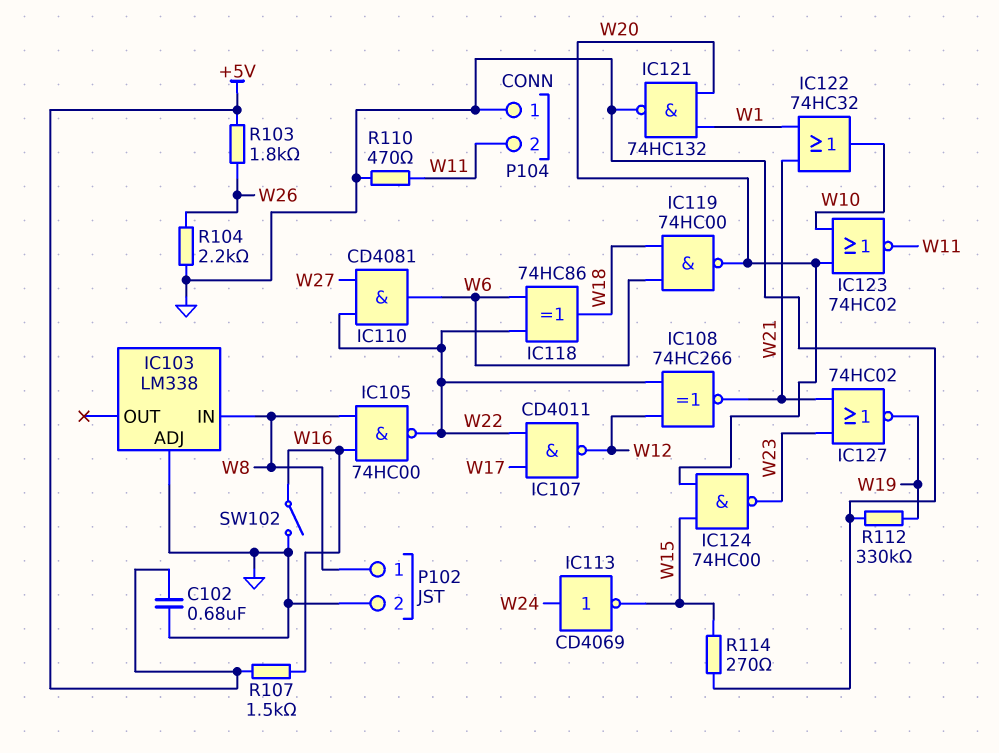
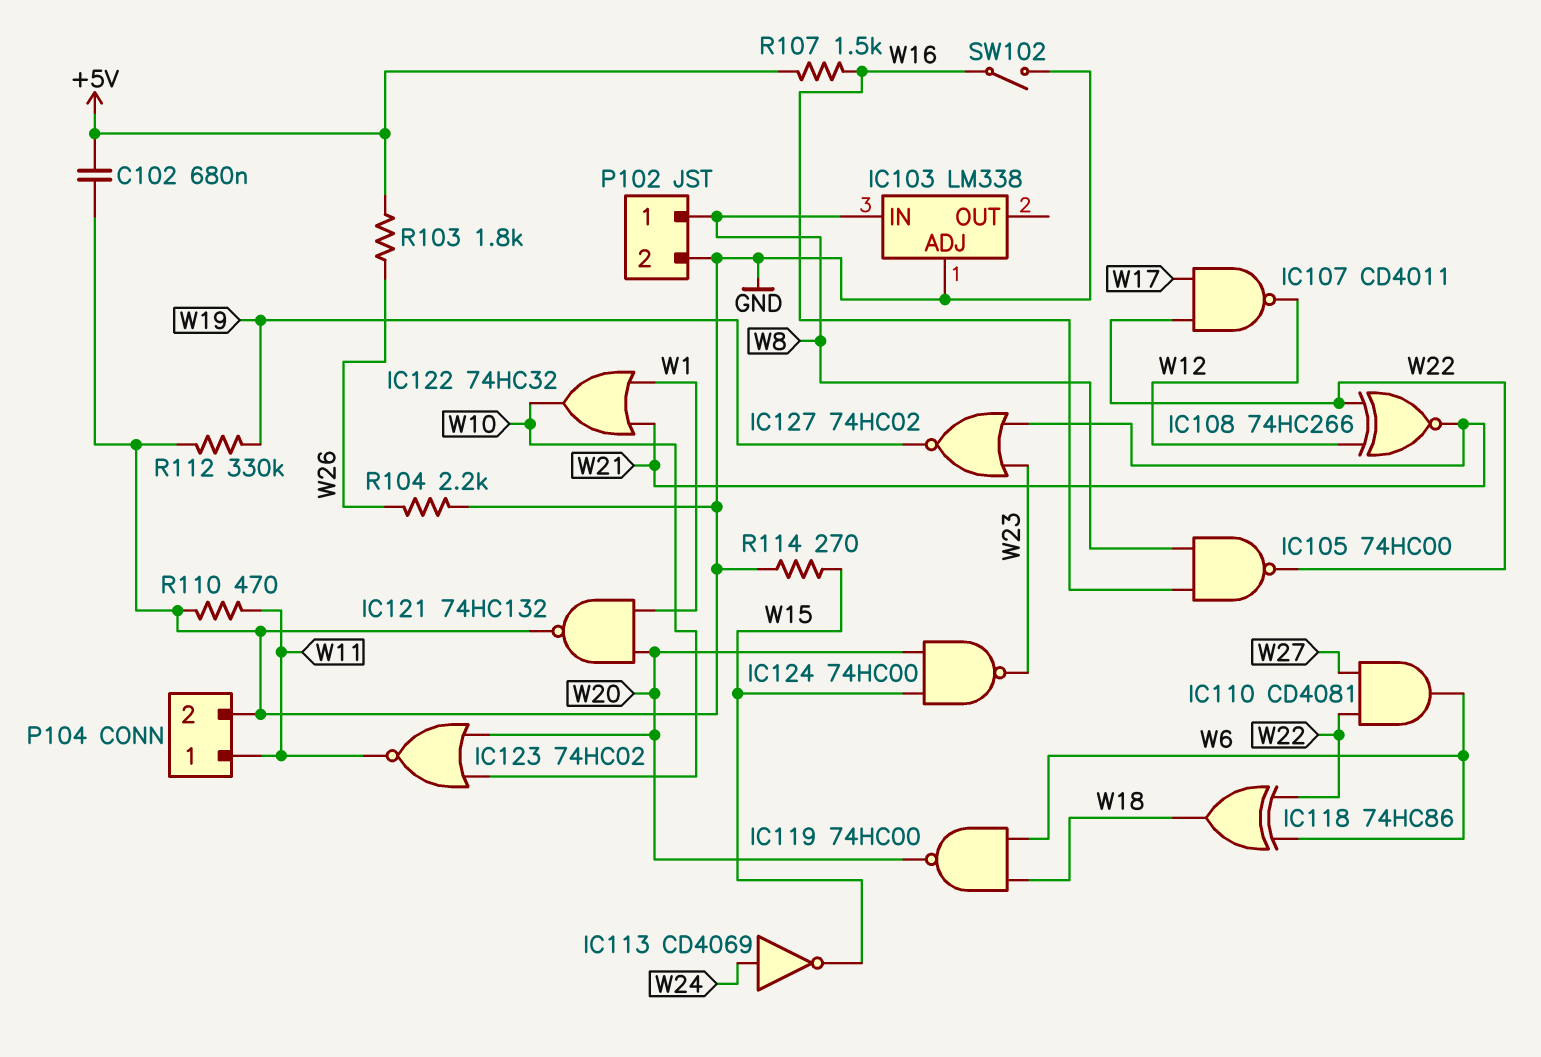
P104 pin 1: GND -> W11
P104 pin 2: W11 -> GND

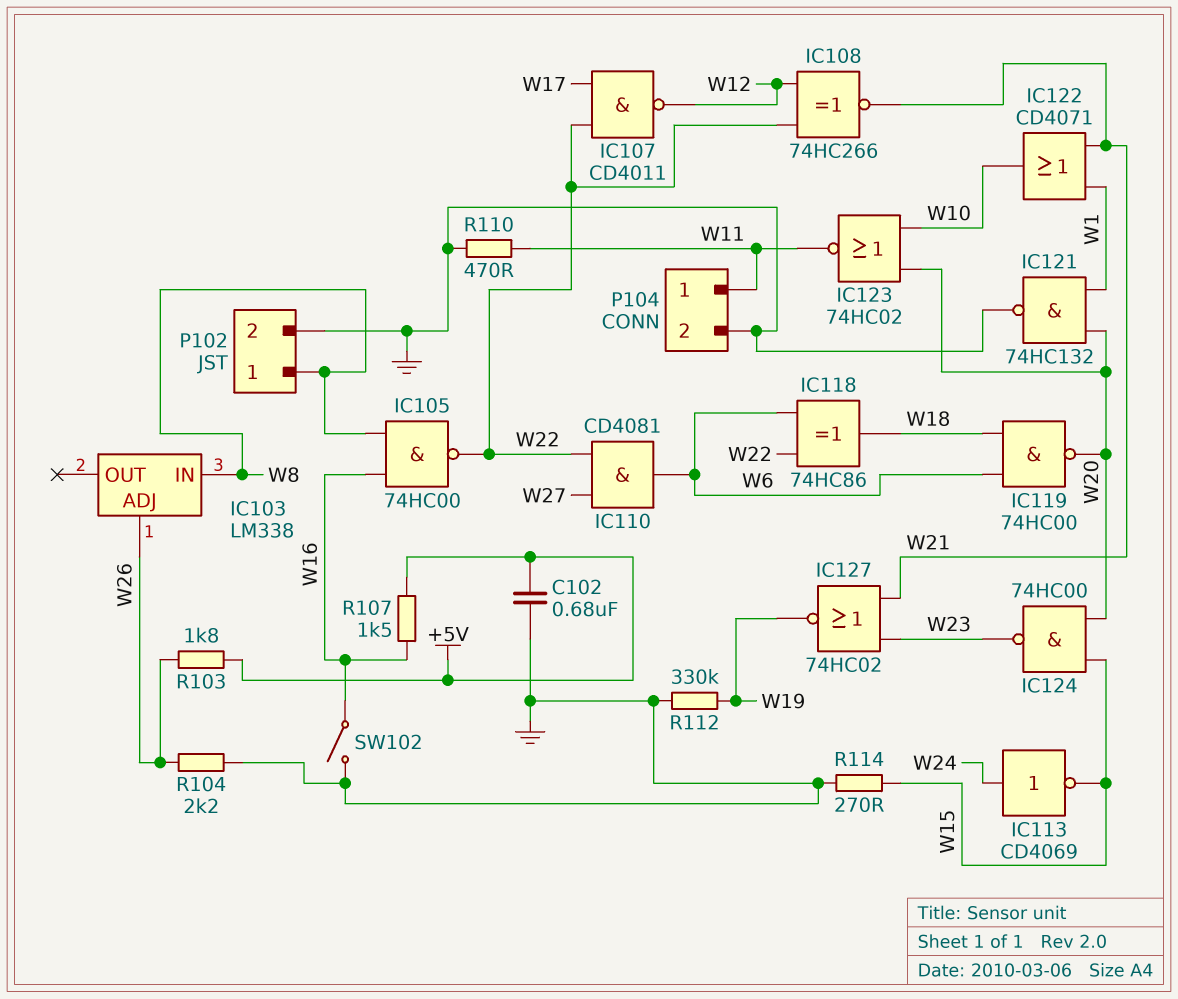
IC103 pin ADJ: GND -> W26
IC122: OR 74HC32 (in W1, in W21, out W10) -> OR CD4071 (in W1, in W21, out W10)

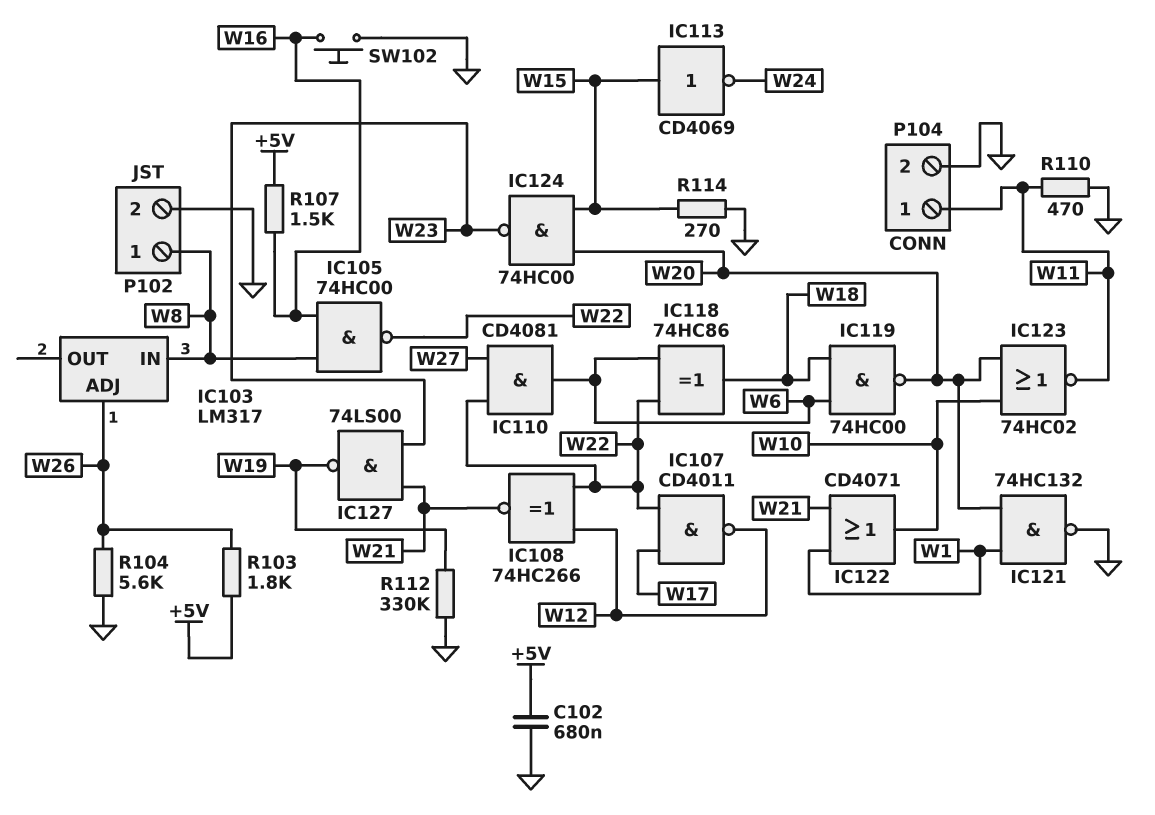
IC103: LM338 -> LM317
IC113: NOT CD4069 (in W24, out W15) -> NOT CD4069 (in W15, out W24)
IC127: NOR 74HC02 (in W21, in W23, out W19) -> NAND 74LS00 (in W21, in W23, out W19)
R104: 2.2k (GND, W26) -> 5.6k (GND, W26)
SW102: switch (GND, W16) -> button (GND, W16)

